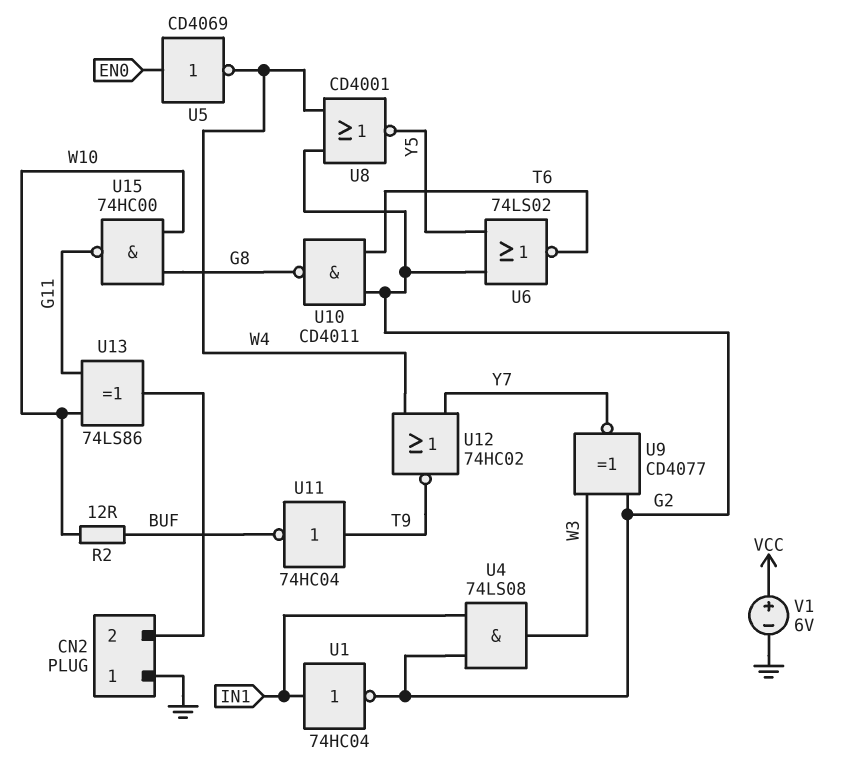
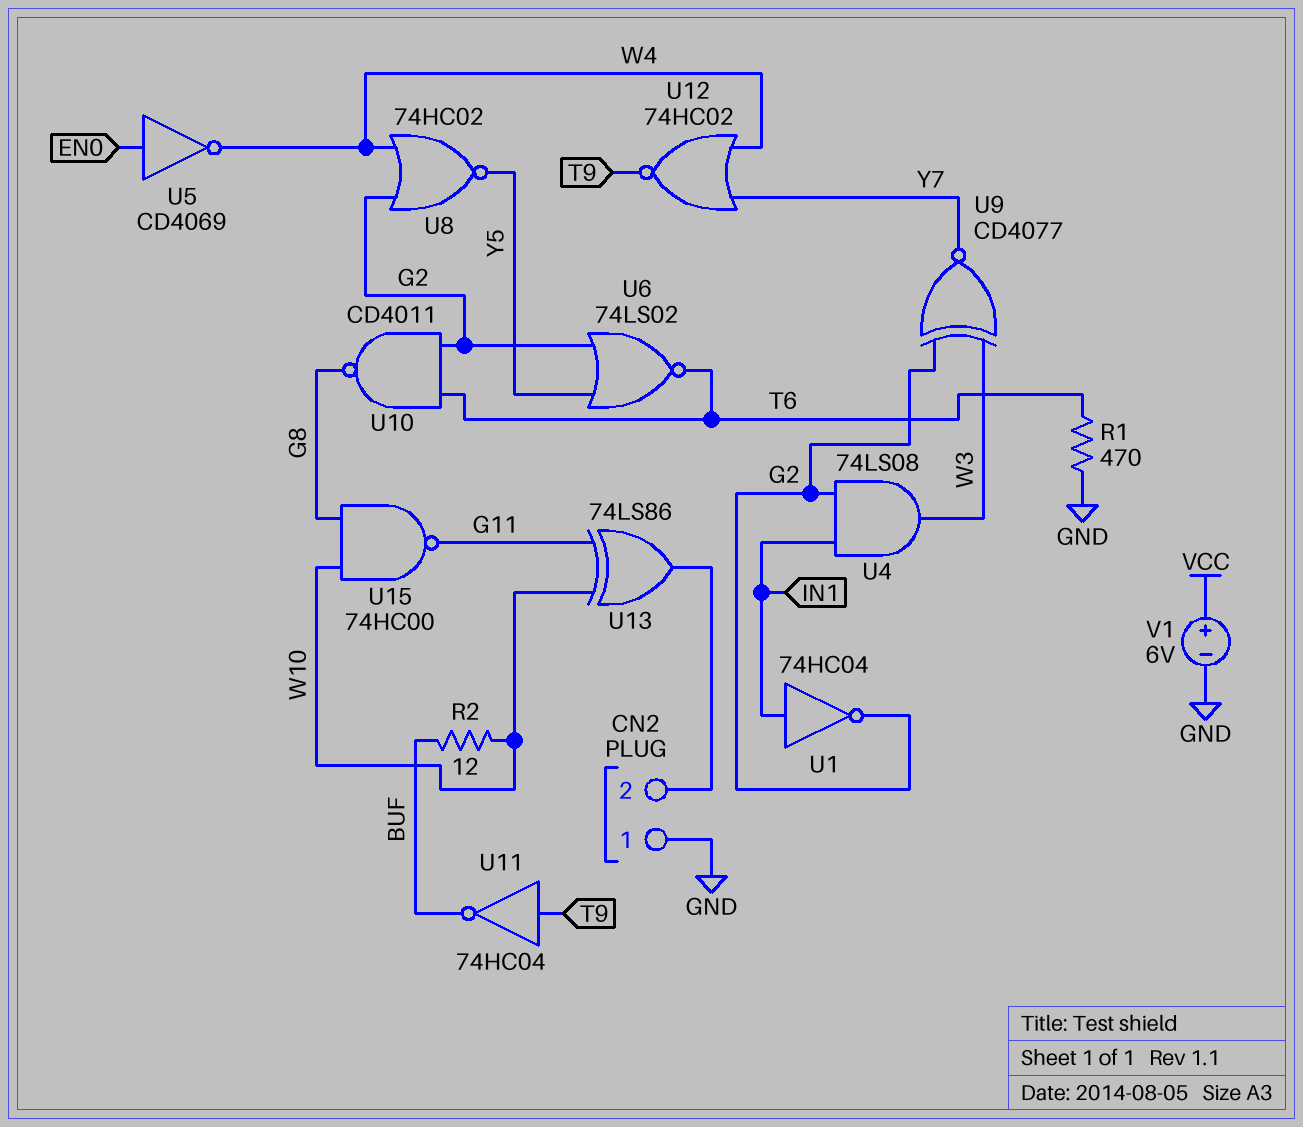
R1: none -> 470 (GND, T6)
U8: NOR CD4001 (in G2, in W4, out Y5) -> NOR 74HC02 (in G2, in W4, out Y5)

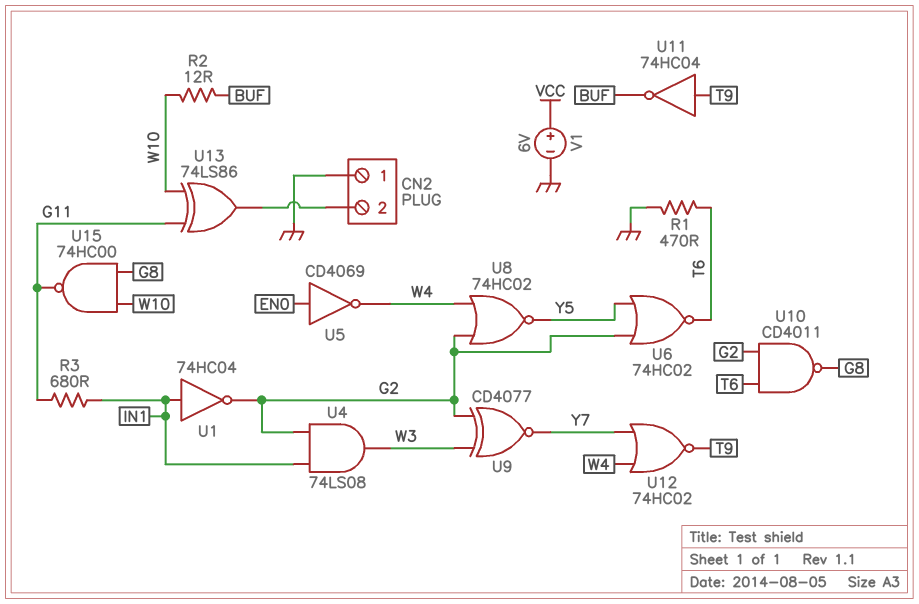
R3: none -> 680 (G11, IN1)
U6: NOR 74LS02 (in G2, in Y5, out T6) -> NOR 74HC02 (in G2, in Y5, out T6)

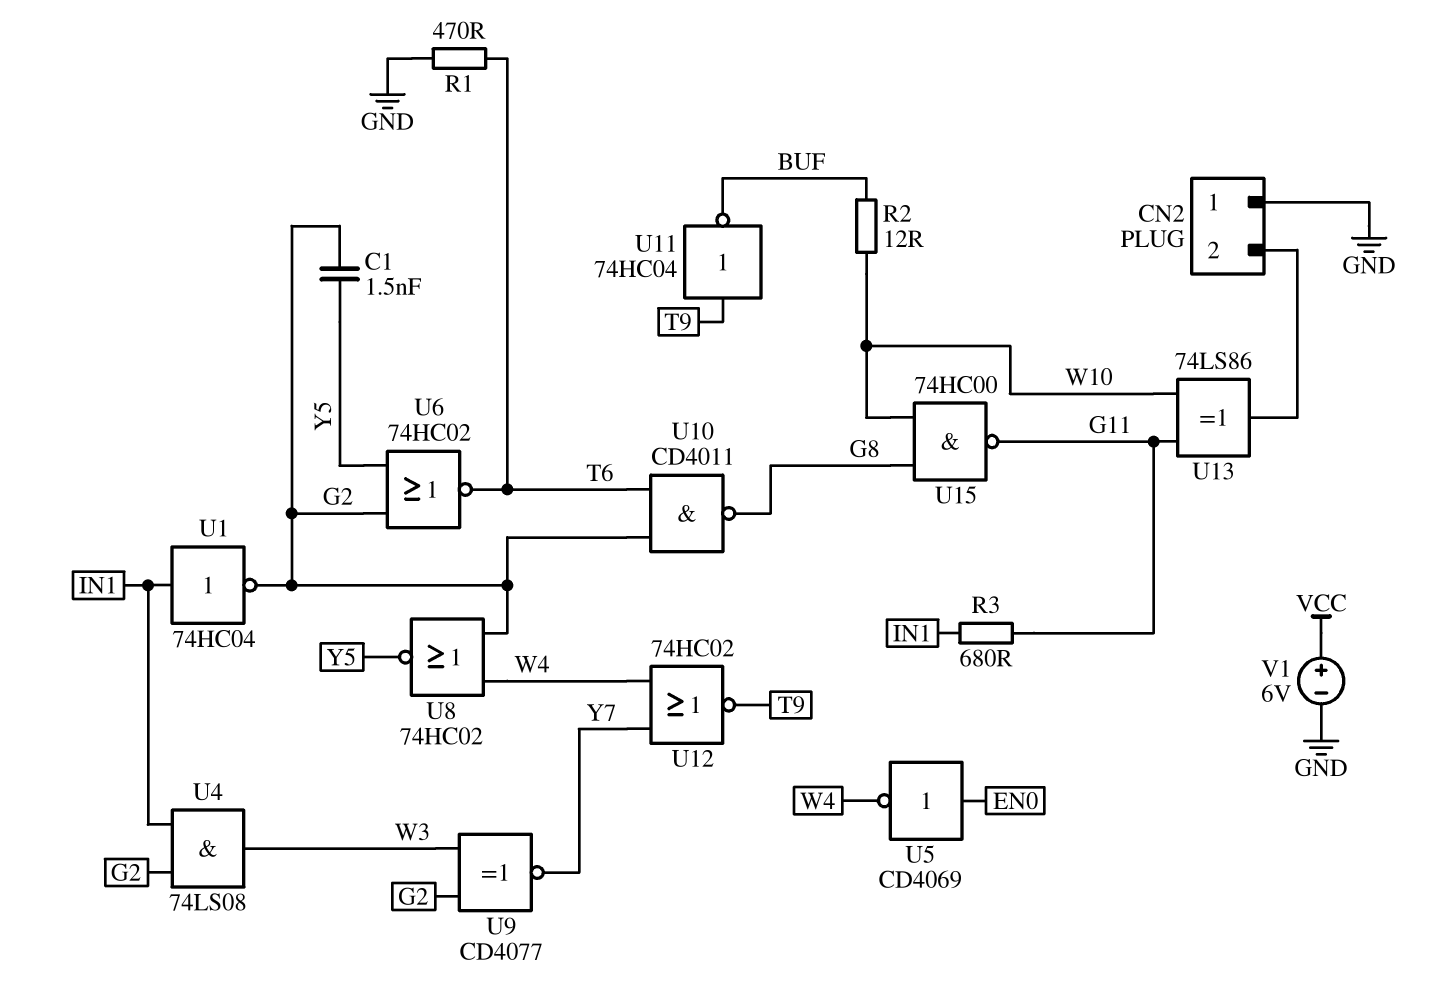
C1: none -> 1.5nF (G2, Y5)

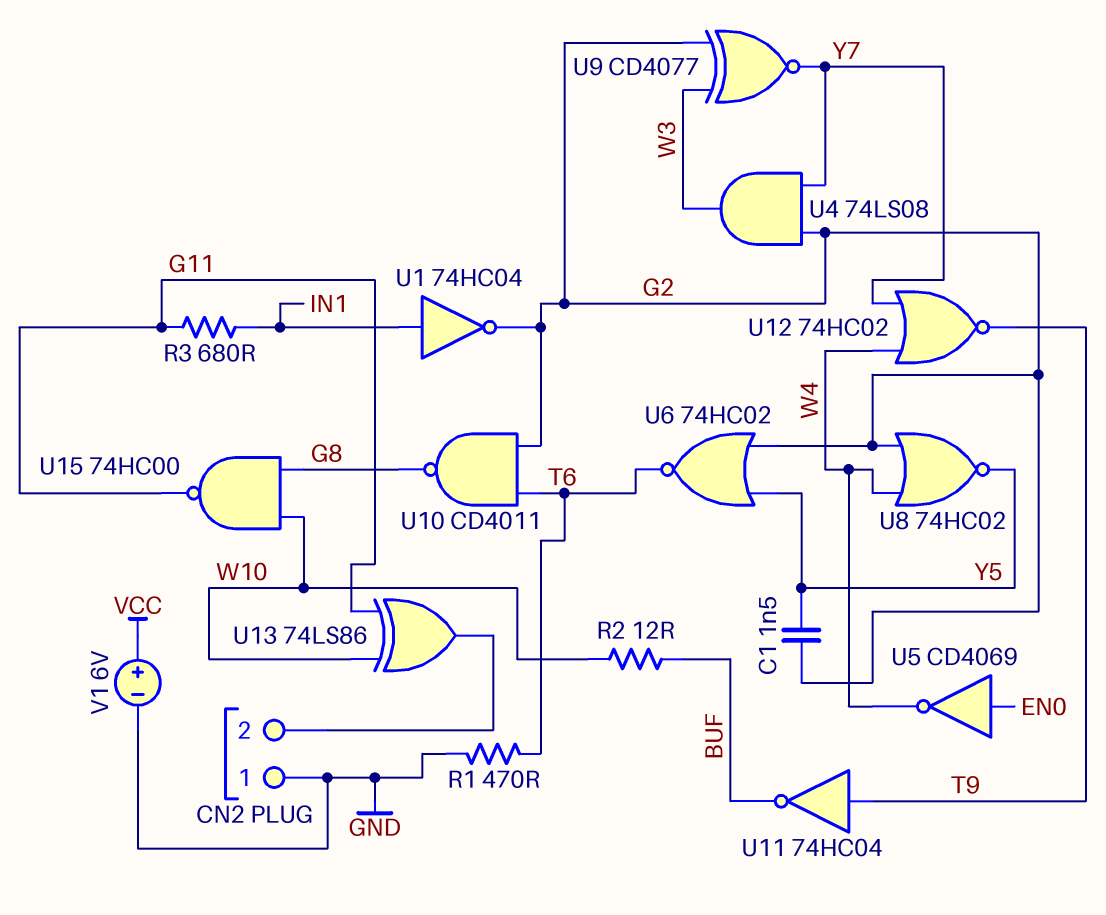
U4: AND 74LS08 (in G2, in IN1, out W3) -> AND 74LS08 (in G2, in Y7, out W3)

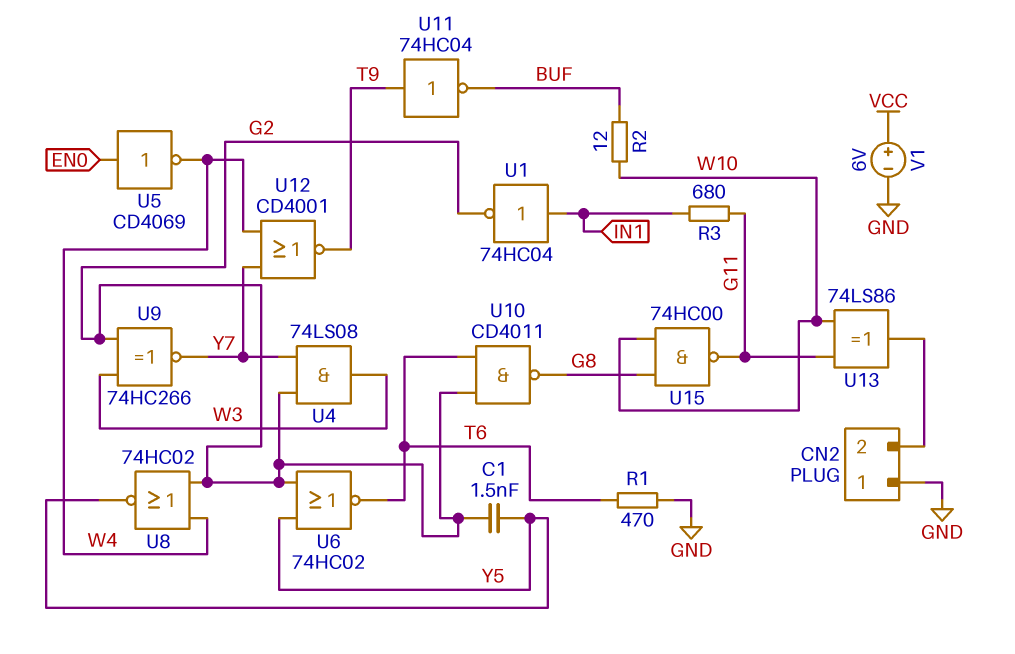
U9: XNOR CD4077 (in G2, in W3, out Y7) -> XNOR 74HC266 (in G2, in W3, out Y7)
U12: NOR 74HC02 (in W4, in Y7, out T9) -> NOR CD4001 (in W4, in Y7, out T9)

